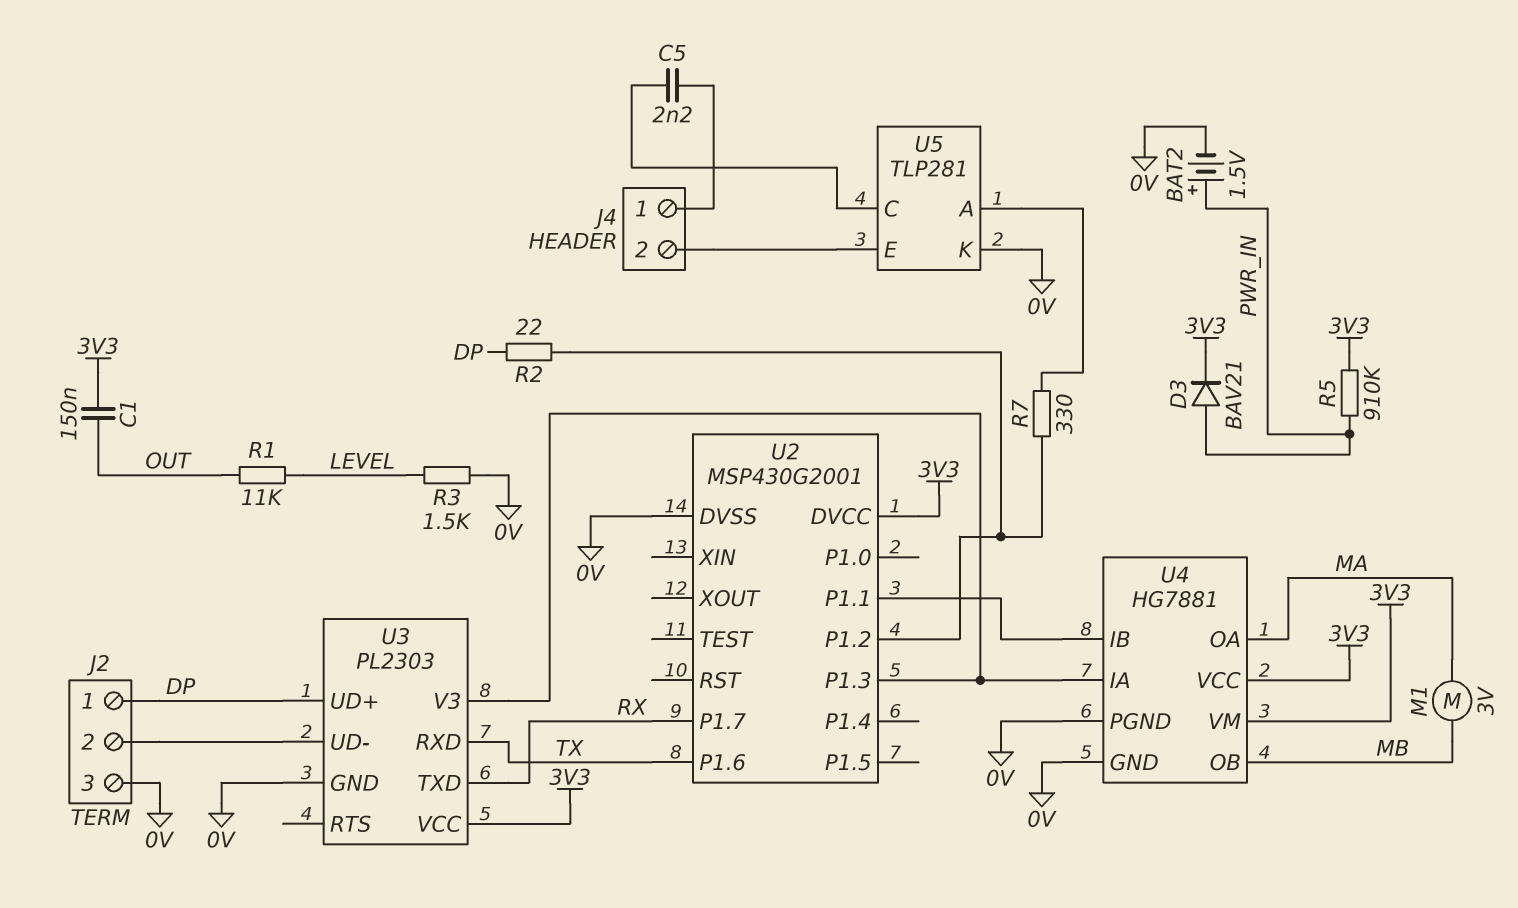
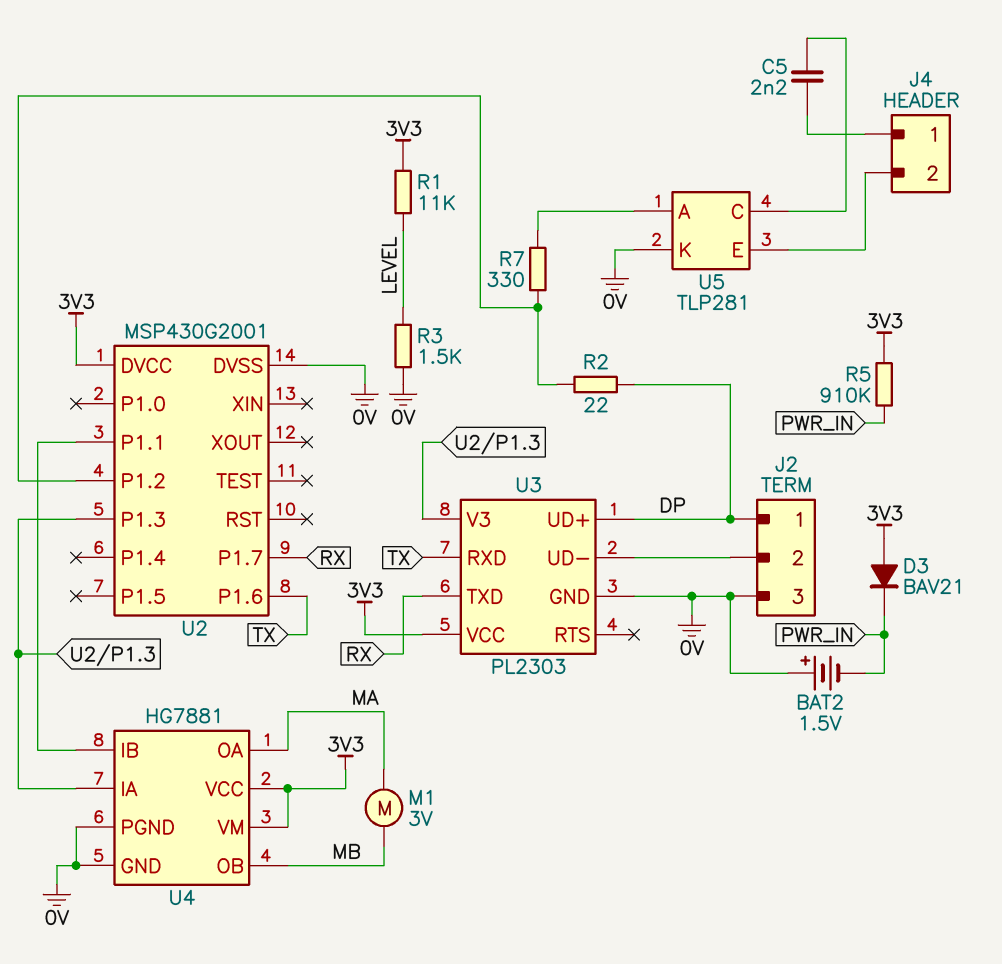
BAT2: 1.5V (plus PWR_IN, minus 0V) -> 1.5V (plus 0V, minus PWR_IN)
C1: 150nF (3V3, OUT) -> none
D3: diode BAV21 (A PWR_IN, K 3V3) -> diode BAV21 (A 3V3, K PWR_IN)
R1: 11k (LEVEL, OUT) -> 11k (3V3, LEVEL)

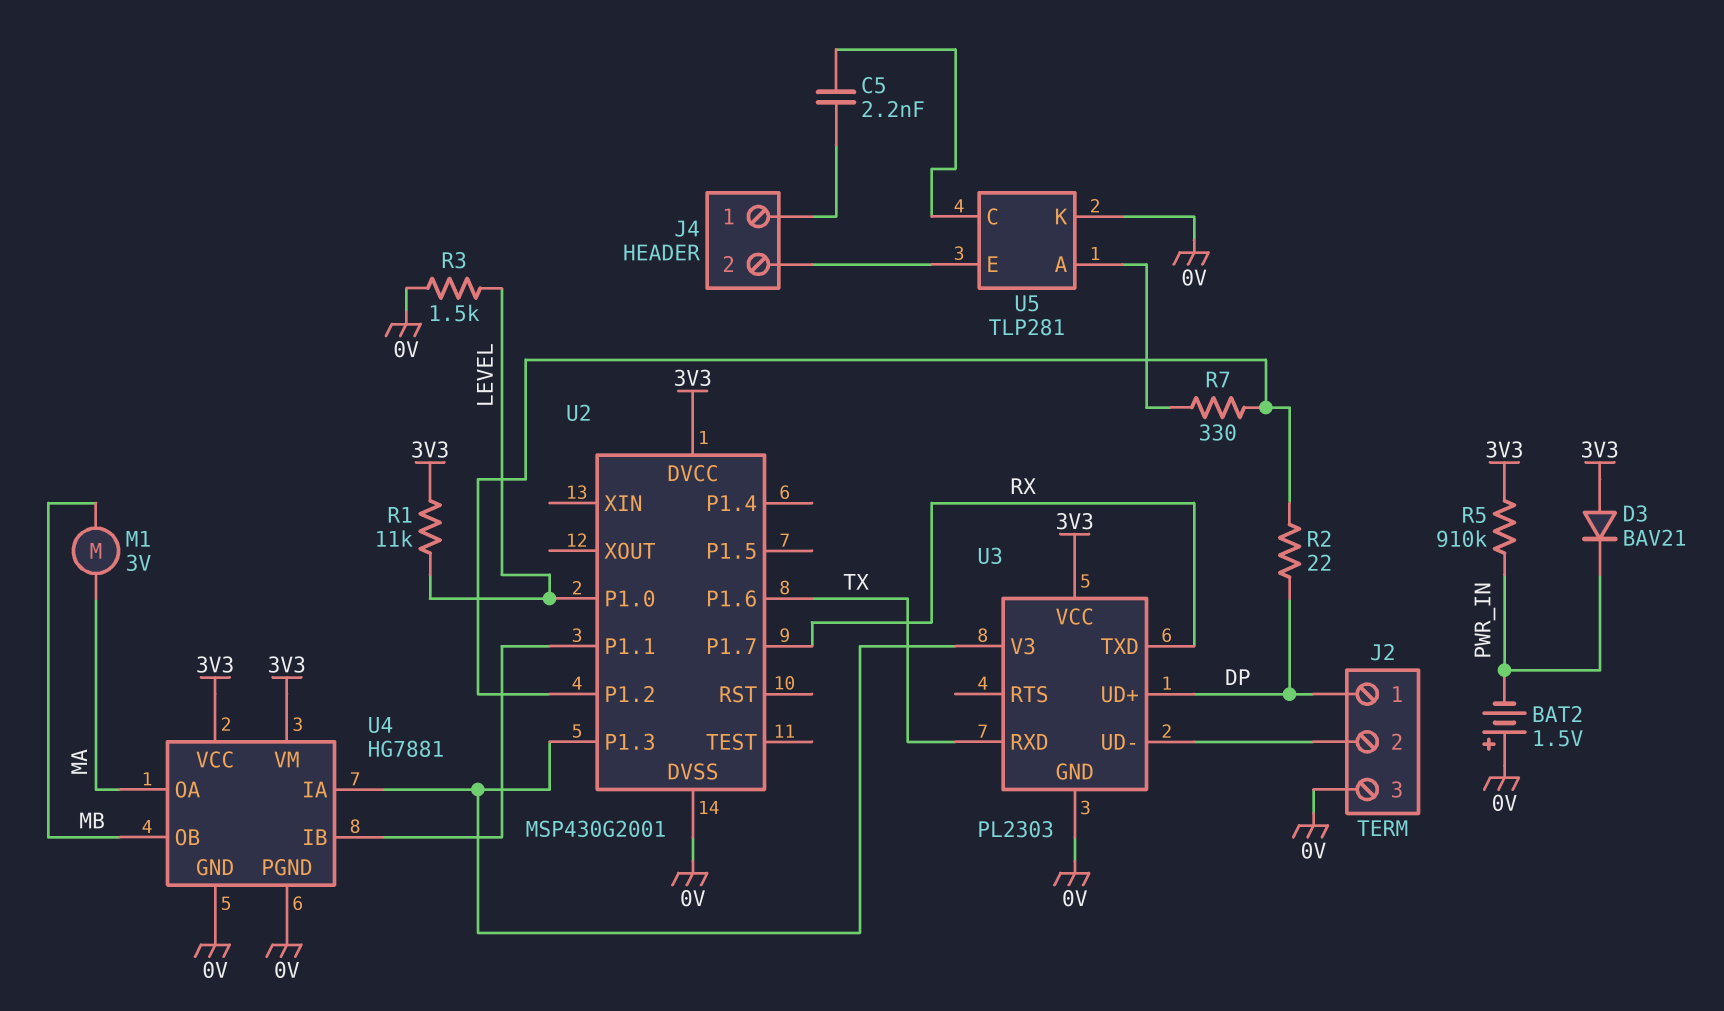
U2 pin P1.0: none -> LEVEL

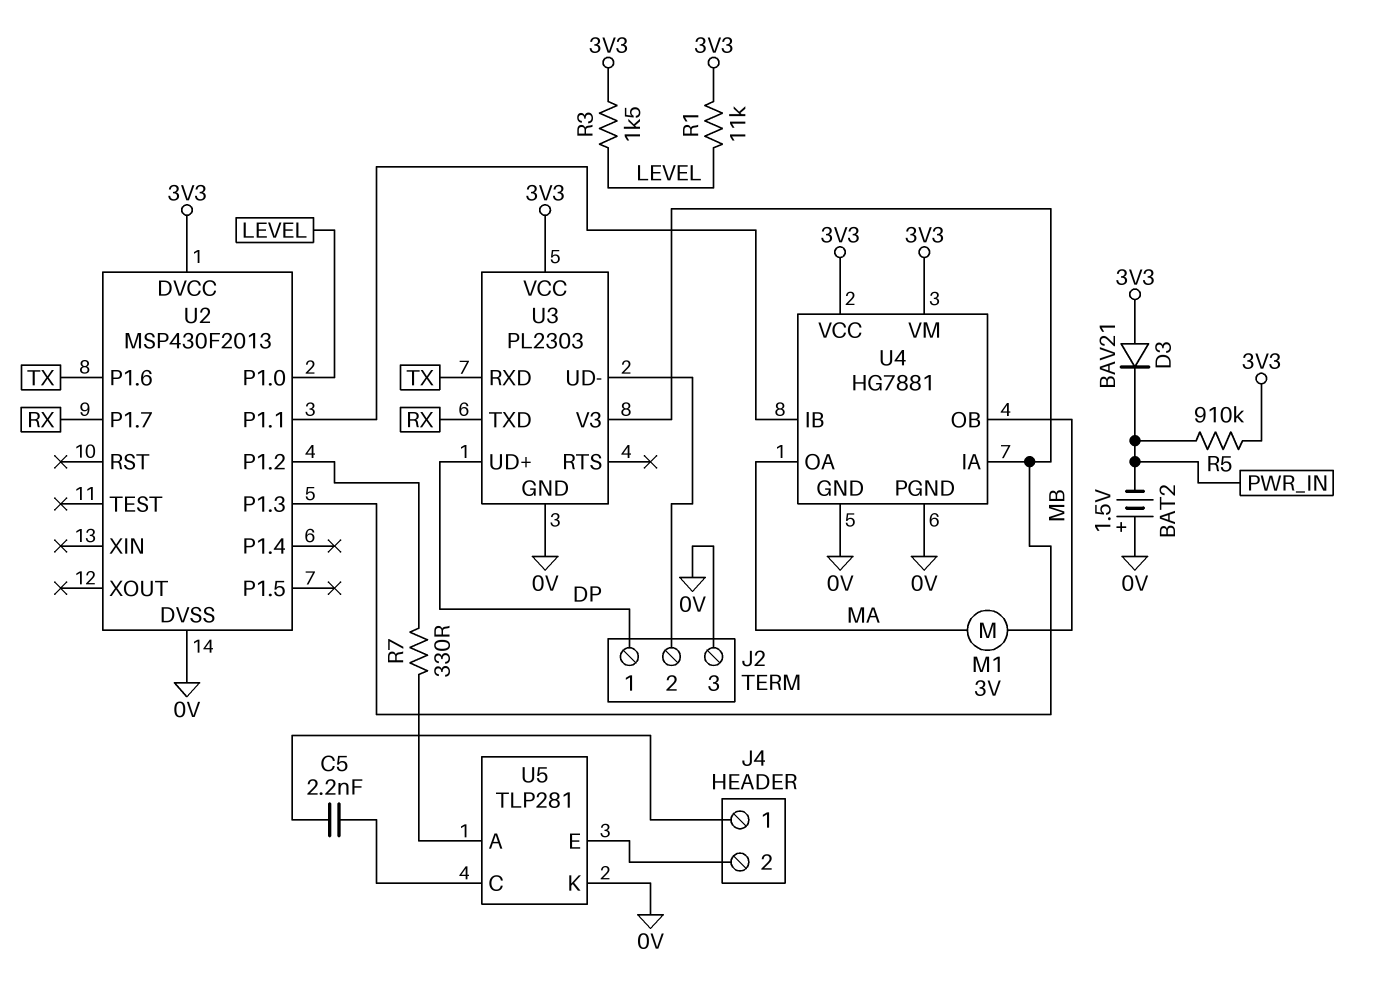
R2: 22 (DP, U2/P1.2) -> none
R3: 1.5k (0V, LEVEL) -> 1.5k (3V3, LEVEL)
U2: MSP430G2001 -> MSP430F2013

